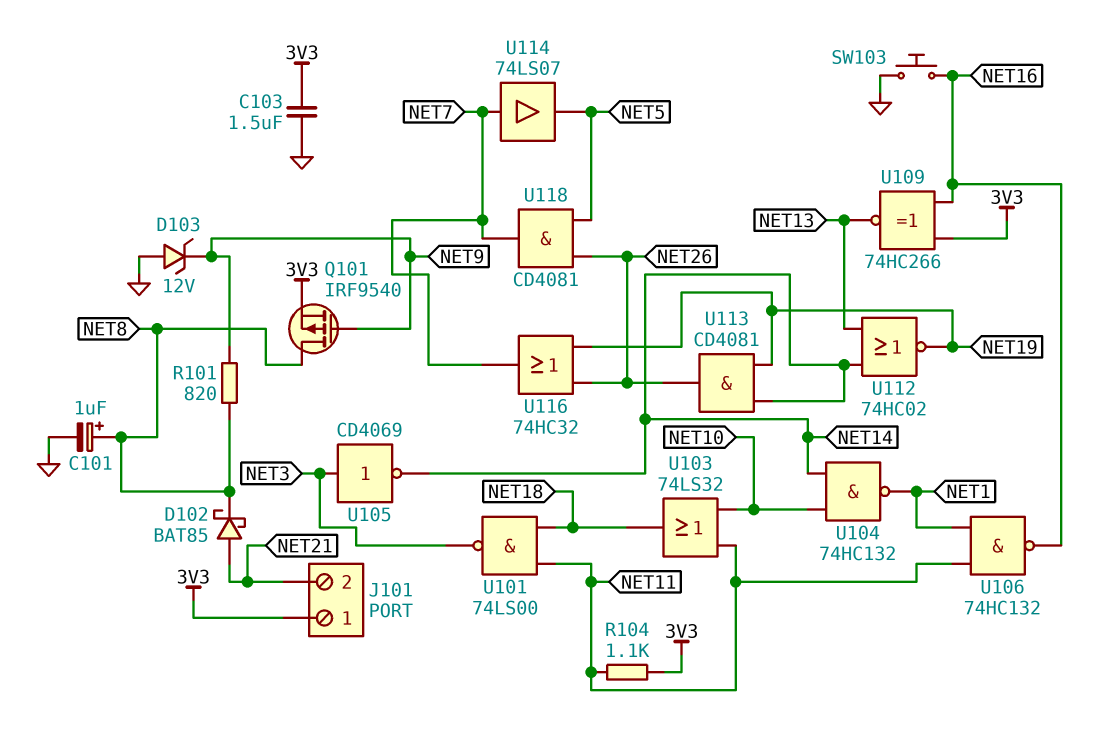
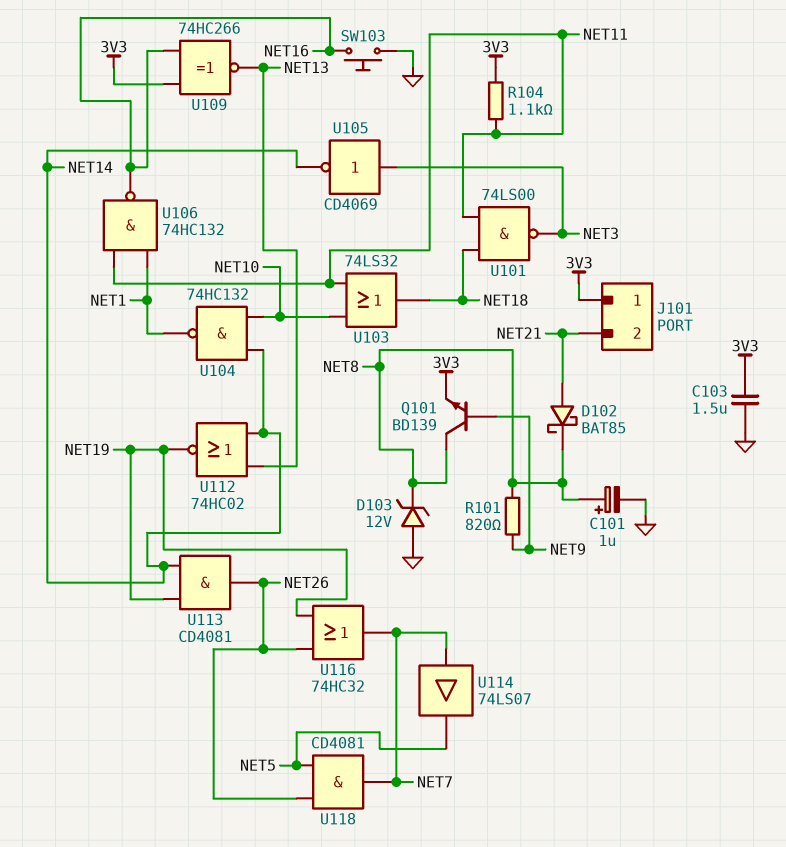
D103: zener 12V (A GND, K NET9) -> zener 12V (A GND, K NET8)
Q101: PMOS IRF9540 (G NET9, D NET8, S 3V3) -> NPN BD139 (B NET9, C NET8, E 3V3)

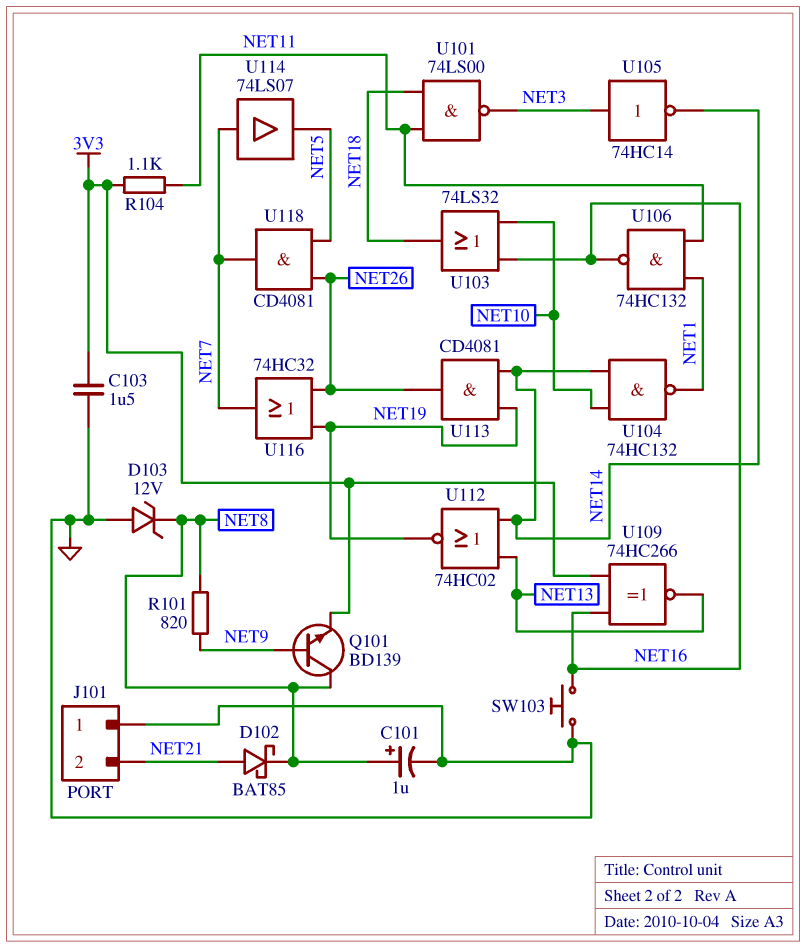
J101 pin 1: 3V3 -> GND
U103: OR 74LS32 (in NET10, in NET11, out NET18) -> OR 74LS32 (in NET10, in NET16, out NET18)
U105: NOT CD4069 (in NET3, out NET14) -> NOT 74HC14 (in NET3, out NET14)

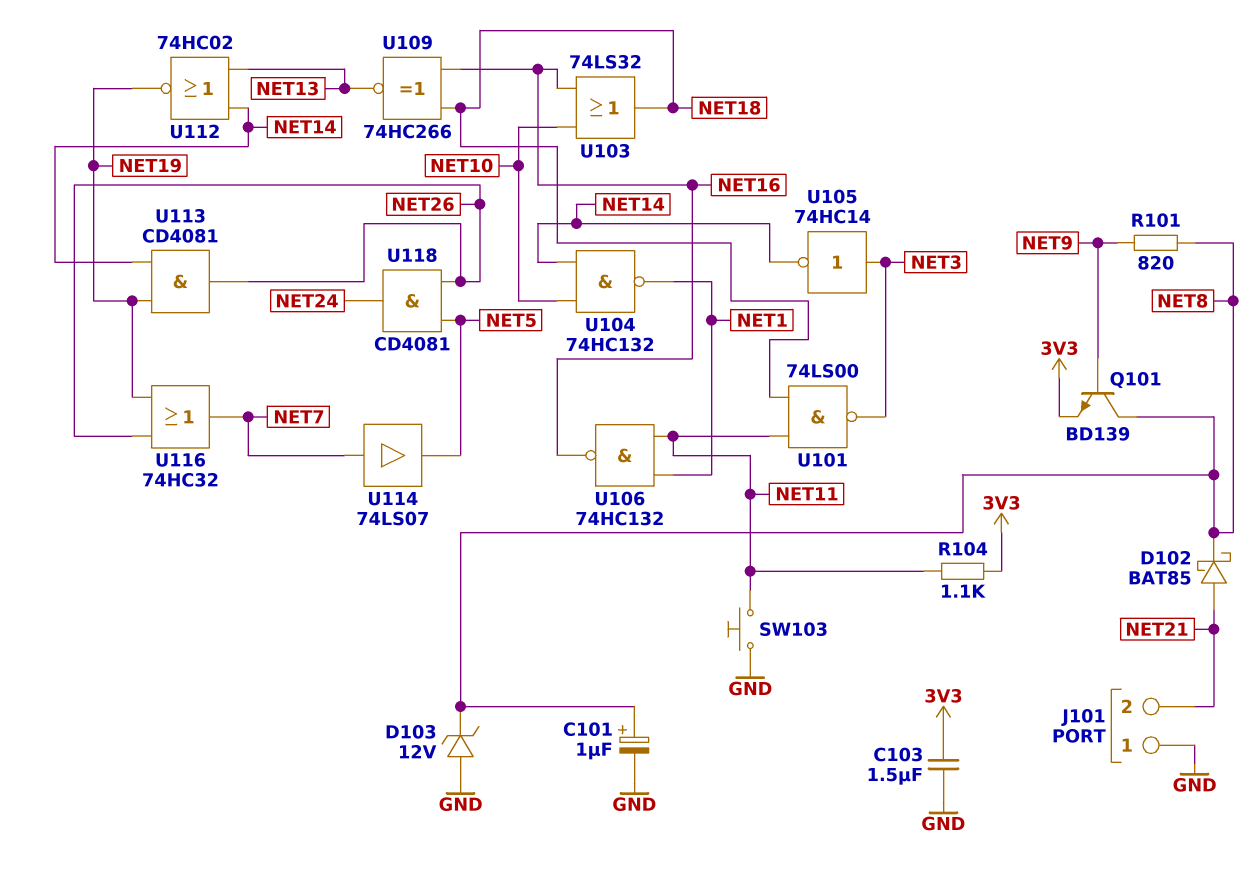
SW103: button (GND, NET16) -> button (GND, NET11)
U109: XNOR 74HC266 (in 3V3, in NET16, out NET13) -> XNOR 74HC266 (in NET16, in NET18, out NET13)
U118: AND CD4081 (in NET5, in NET26, out NET7) -> AND CD4081 (in NET5, in NET26, out NET24)

